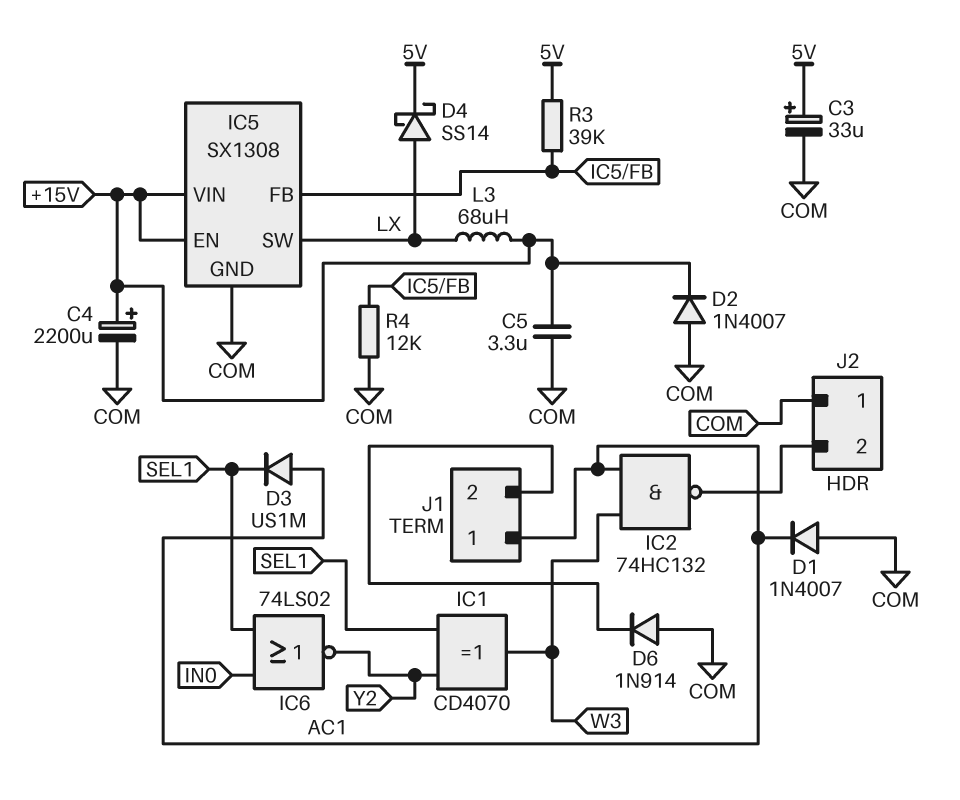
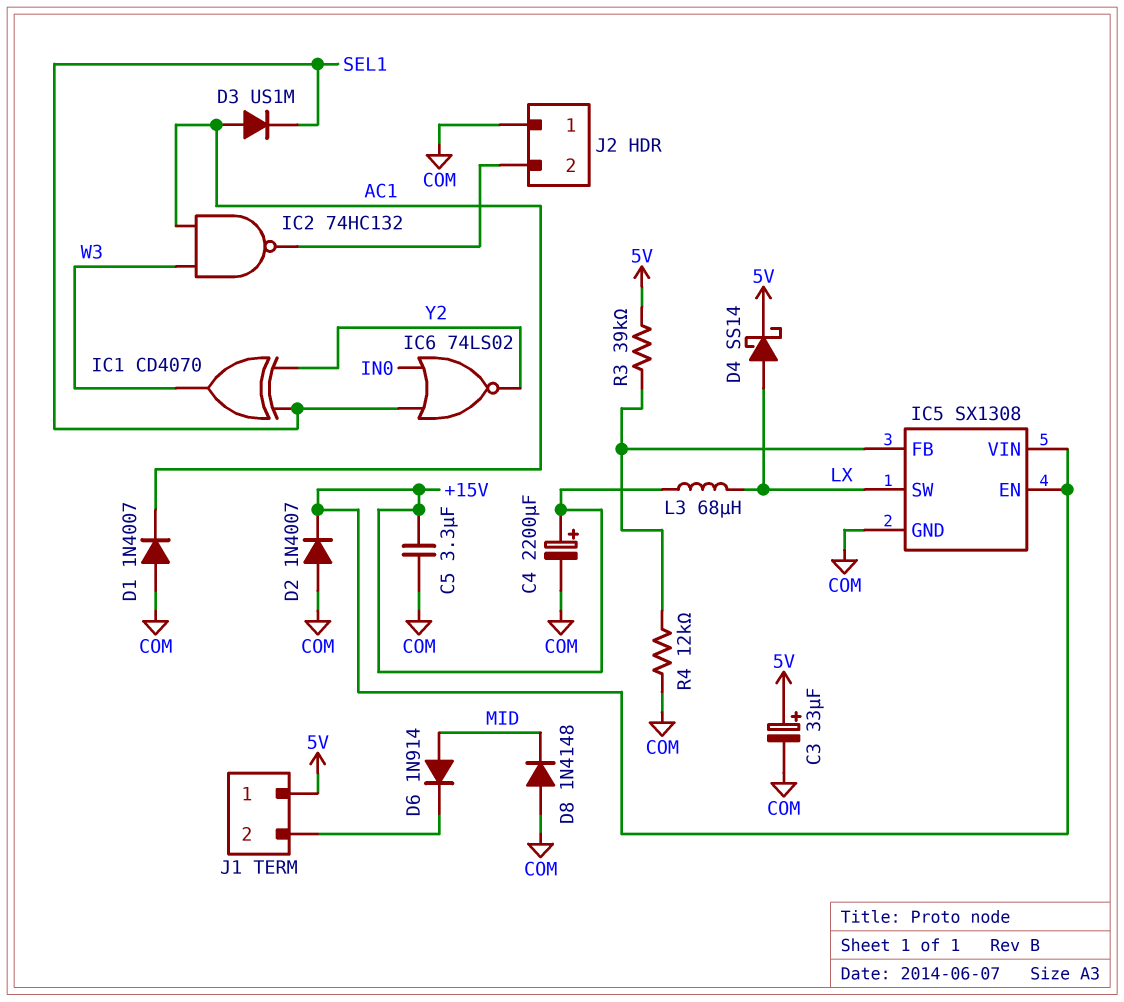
D6: diode 1N914 (A COM, K J1/2) -> diode 1N914 (A MID, K J1/2)
D8: none -> diode 1N4148 (A COM, K MID)
J1 pin 1: AC1 -> 5V

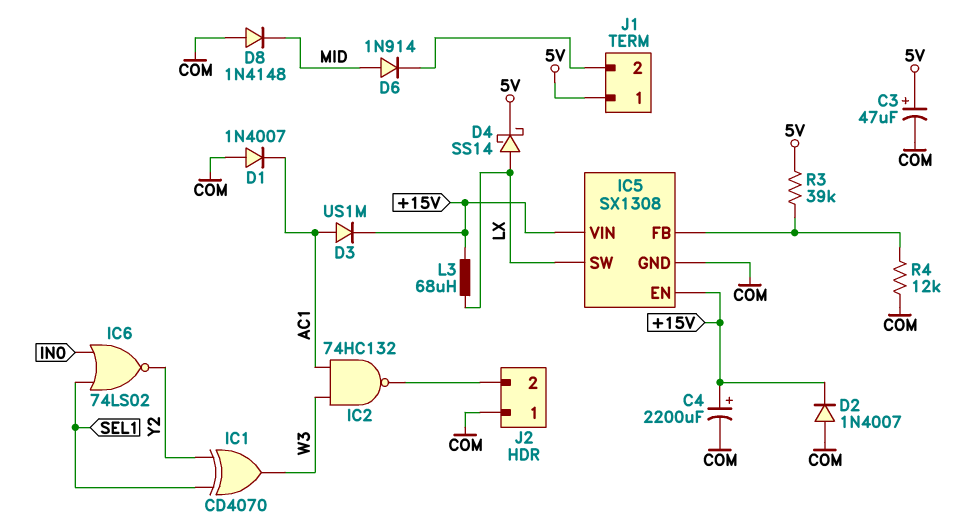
C3: 33uF (plus 5V, minus COM) -> 47uF (plus 5V, minus COM)
C5: 3.3uF (+15V, COM) -> none
D3: diode US1M (A AC1, K SEL1) -> diode US1M (A AC1, K +15V)

